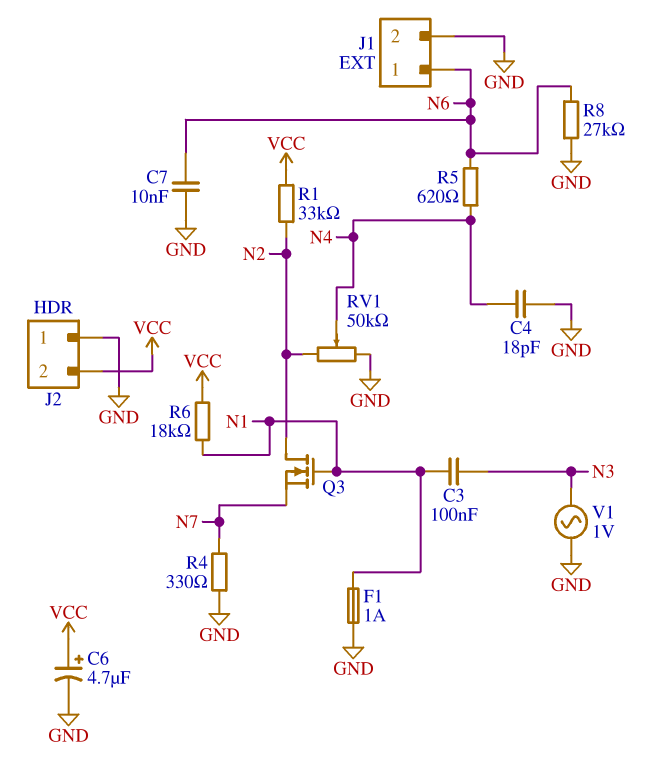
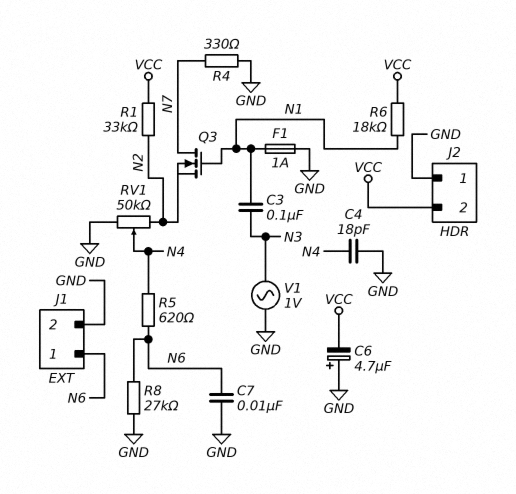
C6: 4.7uF (plus VCC, minus GND) -> 4.7uF (plus GND, minus VCC)
Q3: NMOS (G N1, D N2, S N7) -> NMOS (G N1, D N7, S N2)

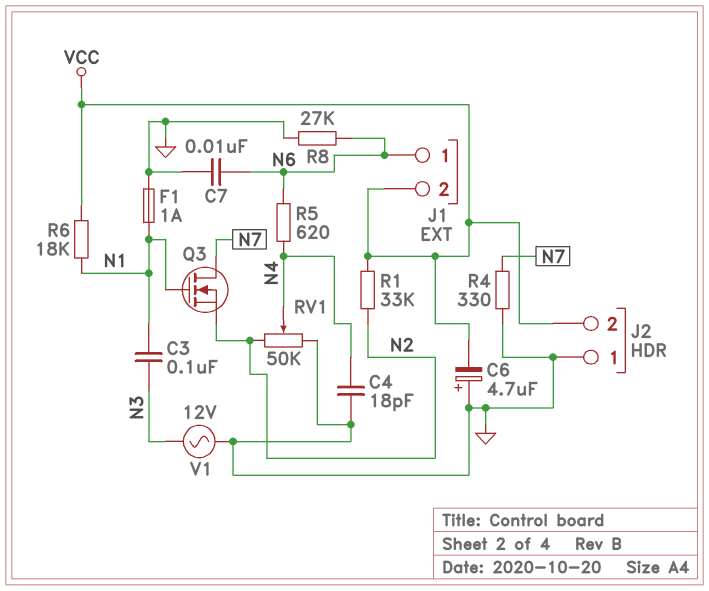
J1 pin 2: GND -> VCC
V1: AC 1V (GND, N3) -> AC 12V (GND, N3)

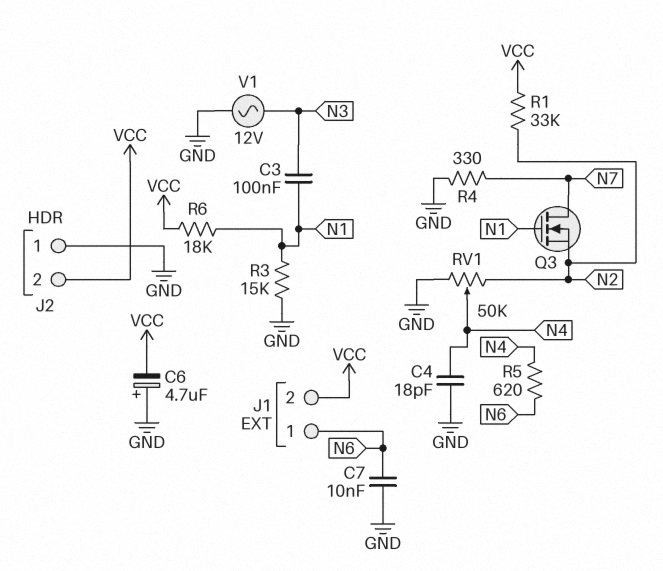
F1: 1A (GND, N1) -> none
R3: none -> 15k (GND, N1)
R8: 27k (GND, N6) -> none

